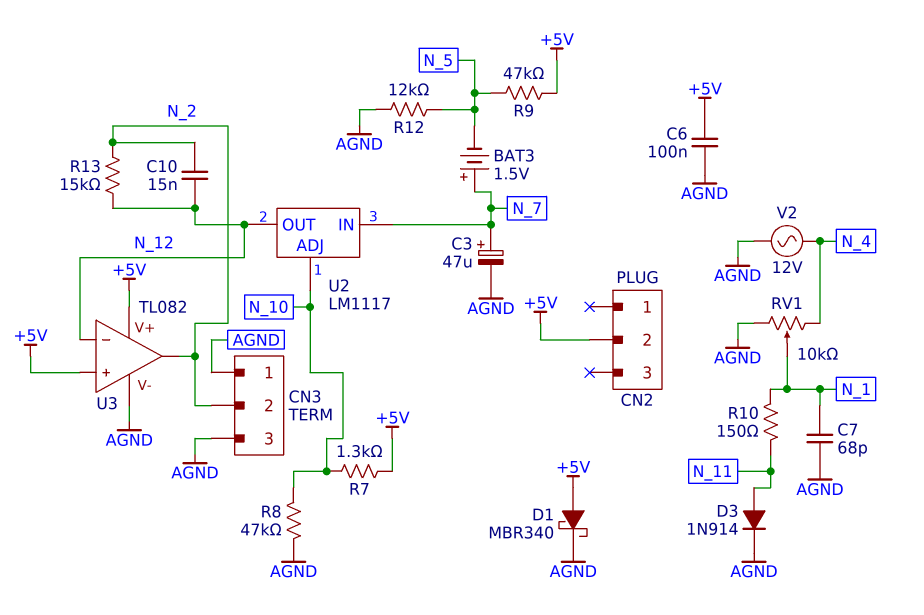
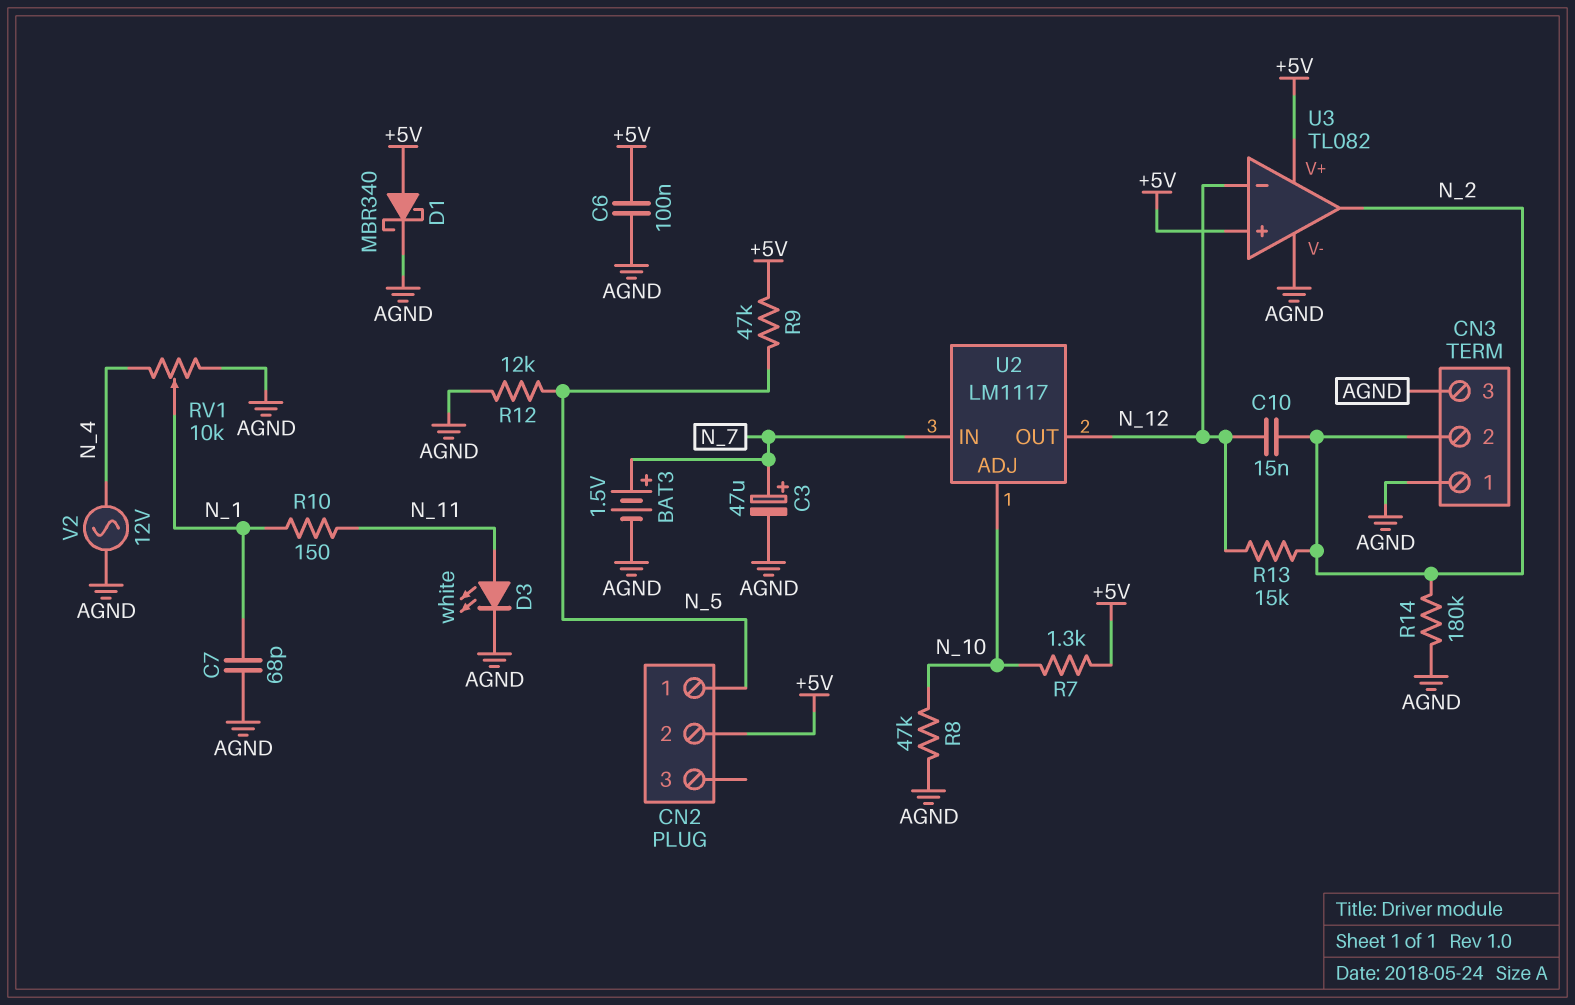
BAT3: 1.5V (plus N_7, minus N_5) -> 1.5V (plus N_7, minus AGND)
CN2 pin 1: none -> N_5
D3: diode 1N914 (A N_11, K AGND) -> LED white (A N_11, K AGND)
R14: none -> 180k (AGND, N_2)

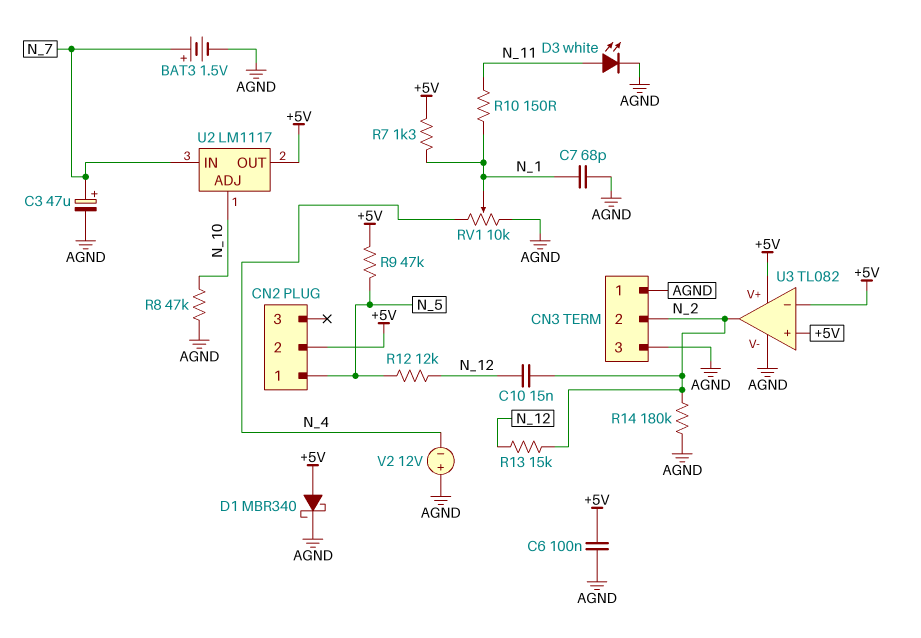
R7: 1.3k (+5V, N_10) -> 1.3k (+5V, N_1)
R12: 12k (AGND, N_5) -> 12k (N_5, N_12)
U2 pin OUT: N_12 -> +5V
U3 pin in-: N_12 -> +5V
V2: AC 12V (AGND, N_4) -> 12V (plus AGND, minus N_4)

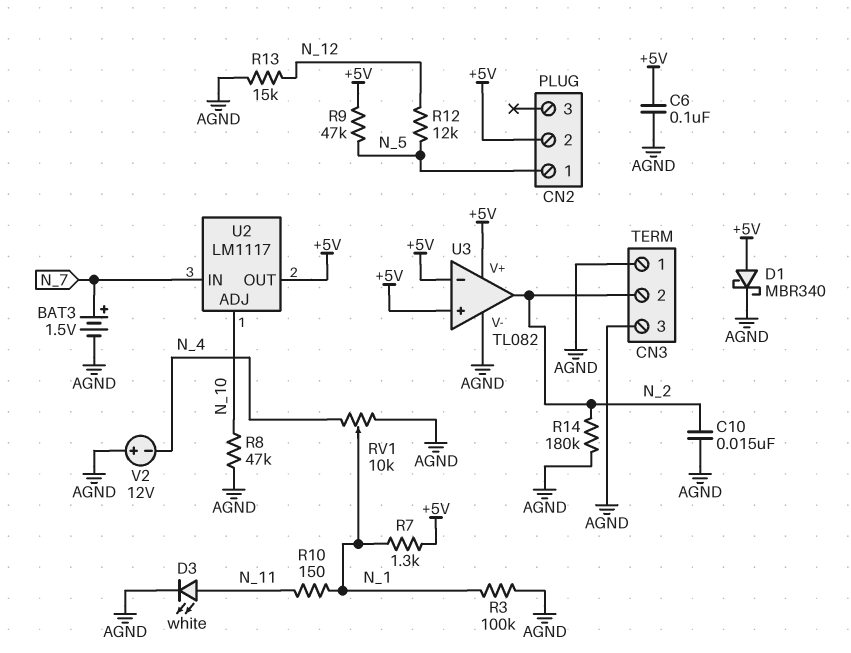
C3: 47uF (plus N_7, minus AGND) -> none
C7: 68pF (AGND, N_1) -> none
C10: 15nF (N_2, N_12) -> 15nF (AGND, N_2)
R3: none -> 100k (AGND, N_1)
R13: 15k (N_2, N_12) -> 15k (AGND, N_12)

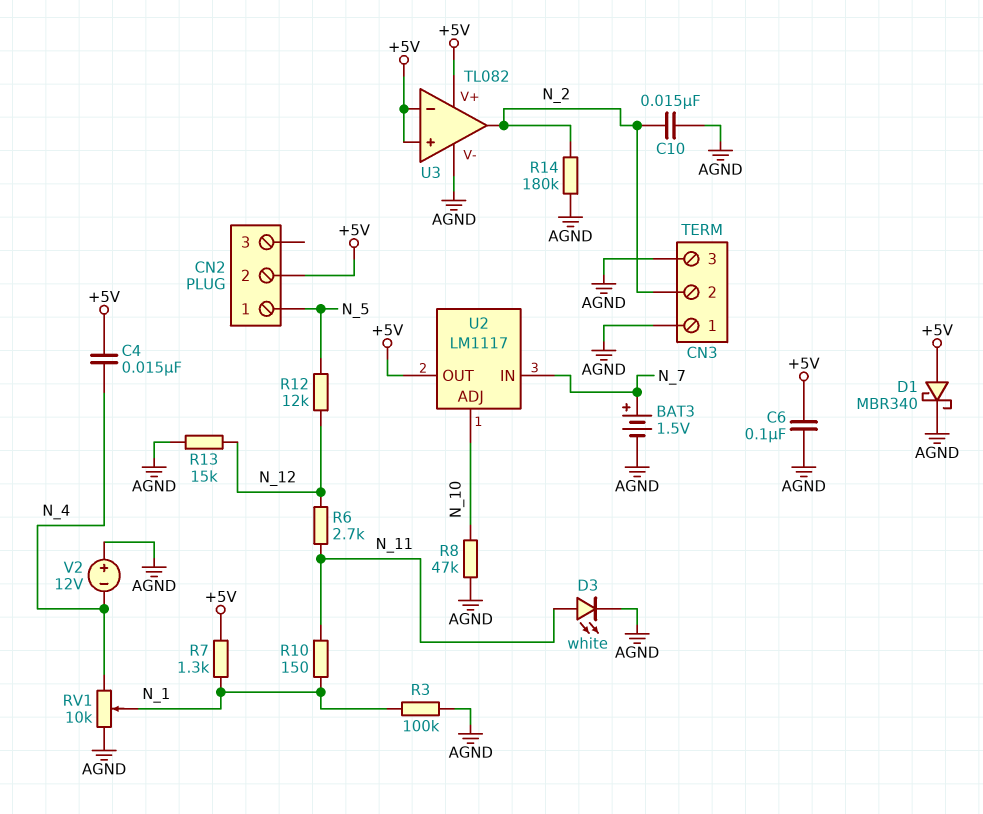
C4: none -> 15nF (+5V, N_4)
R6: none -> 2.7k (N_11, N_12)
R9: 47k (+5V, N_5) -> none

